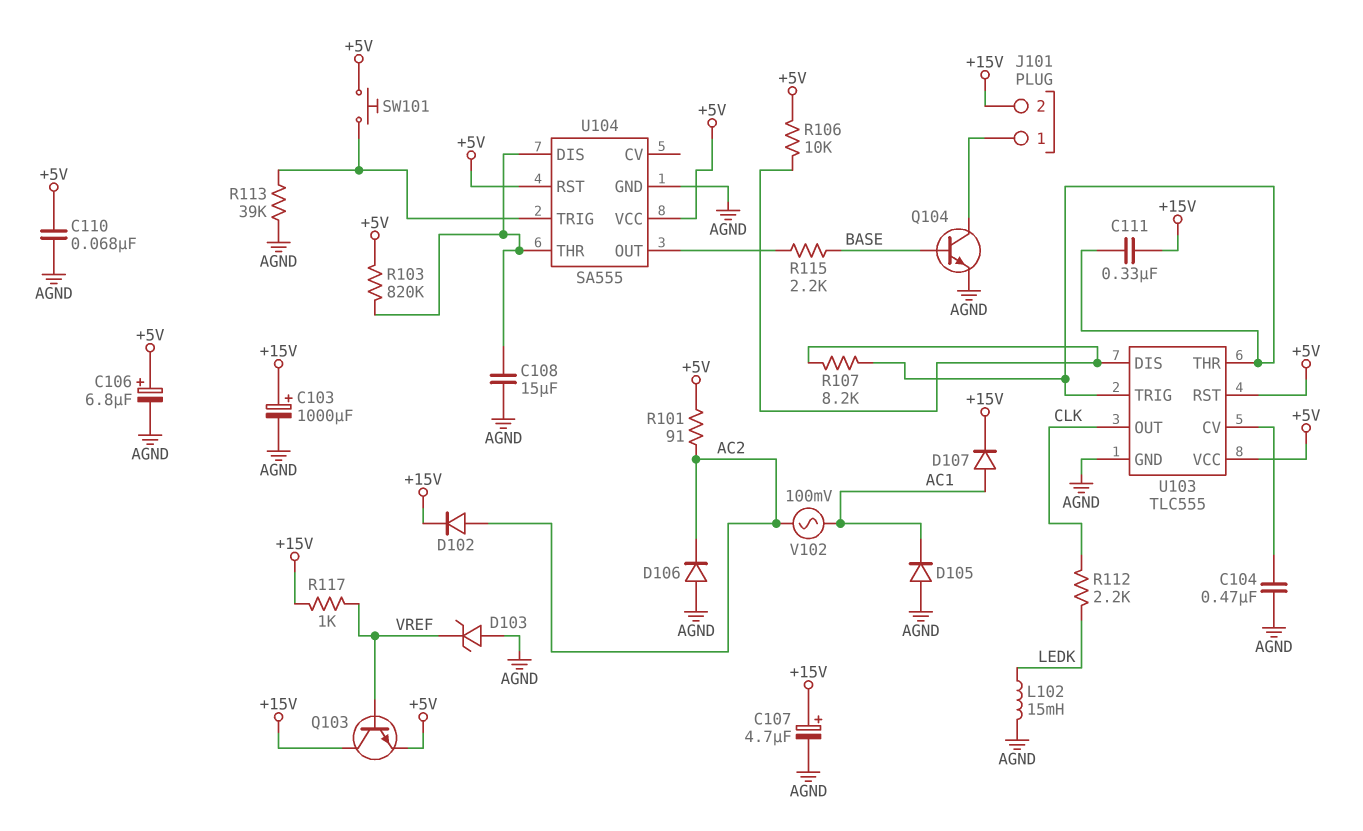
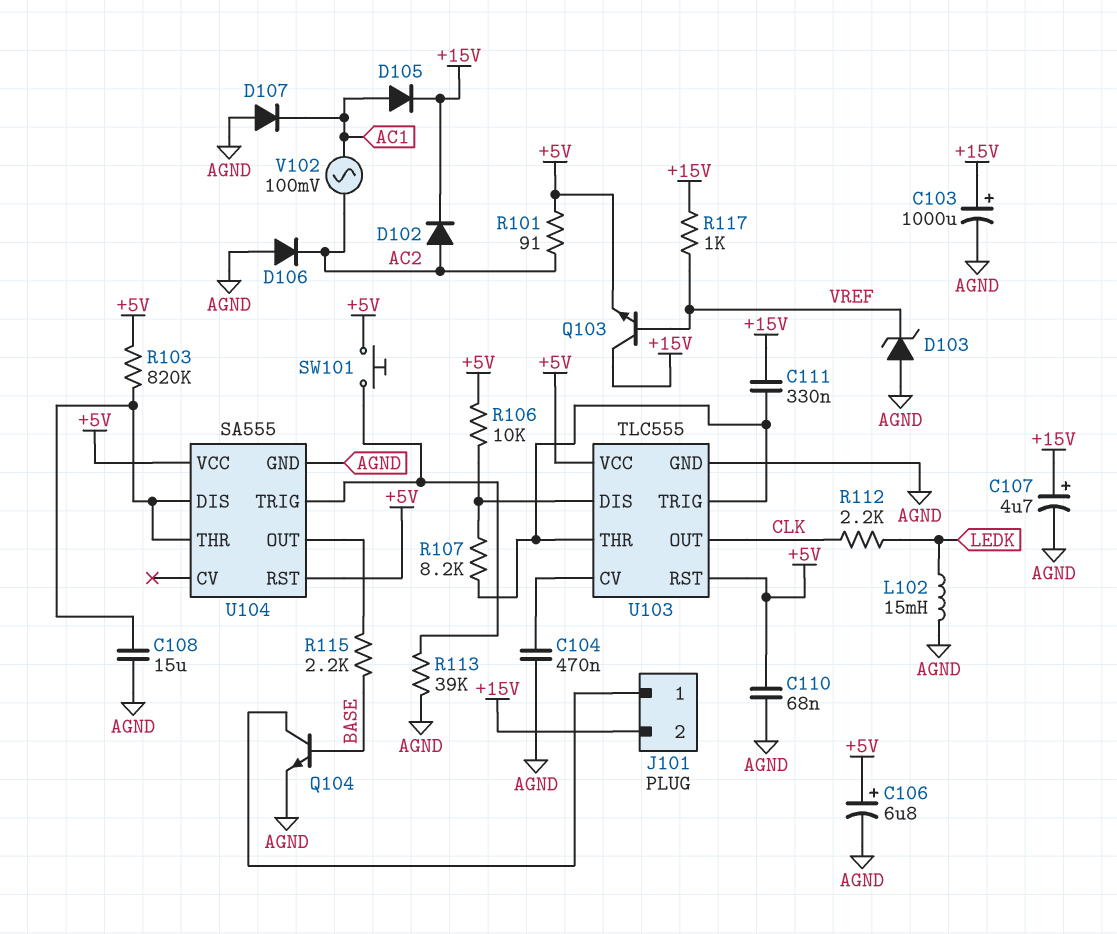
D105: diode (A AGND, K AC1) -> diode (A AC1, K +15V)
D107: diode (A AC1, K +15V) -> diode (A AGND, K AC1)

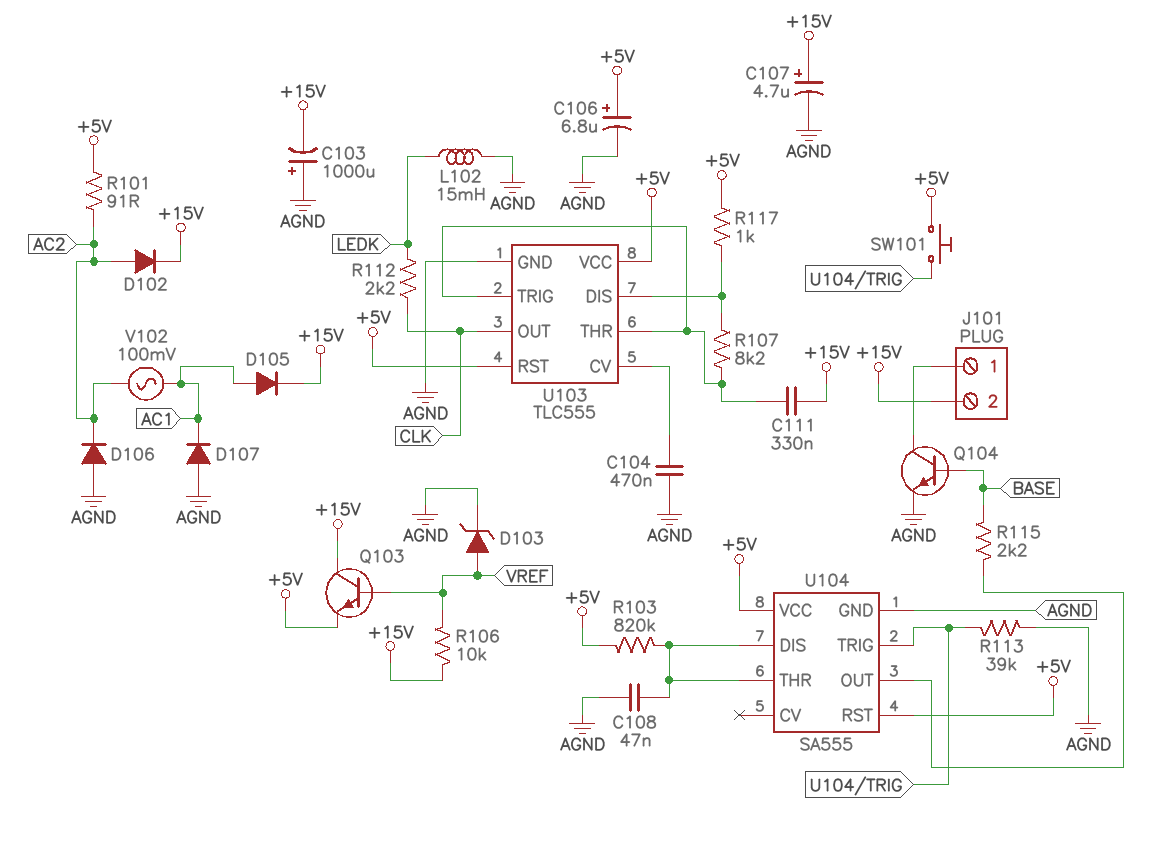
C103: 1000uF (plus +15V, minus AGND) -> 1000uF (plus AGND, minus +15V)
C108: 15uF (AGND, U104/DIS) -> 47nF (AGND, U104/DIS)
C110: 68nF (+5V, AGND) -> none
D103: zener (A AGND, K VREF) -> zener (A VREF, K AGND)
R106: 10k (+5V, U103/DIS) -> 10k (+15V, VREF)
R117: 1k (+15V, VREF) -> 1k (+5V, U103/DIS)

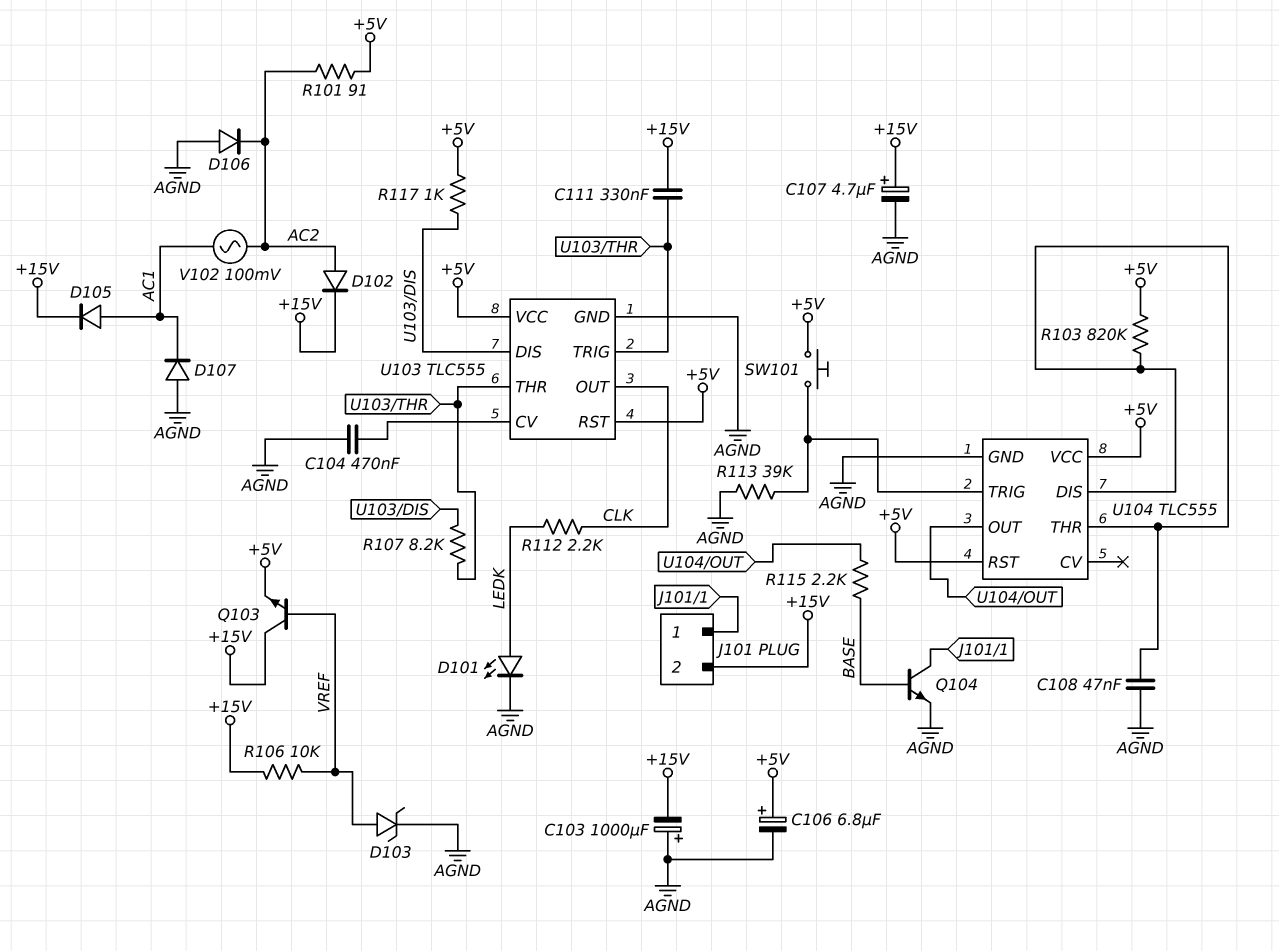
D101: none -> LED (A LEDK, K AGND)
L102: 15mH (AGND, LEDK) -> none
U104: SA555 -> TLC555

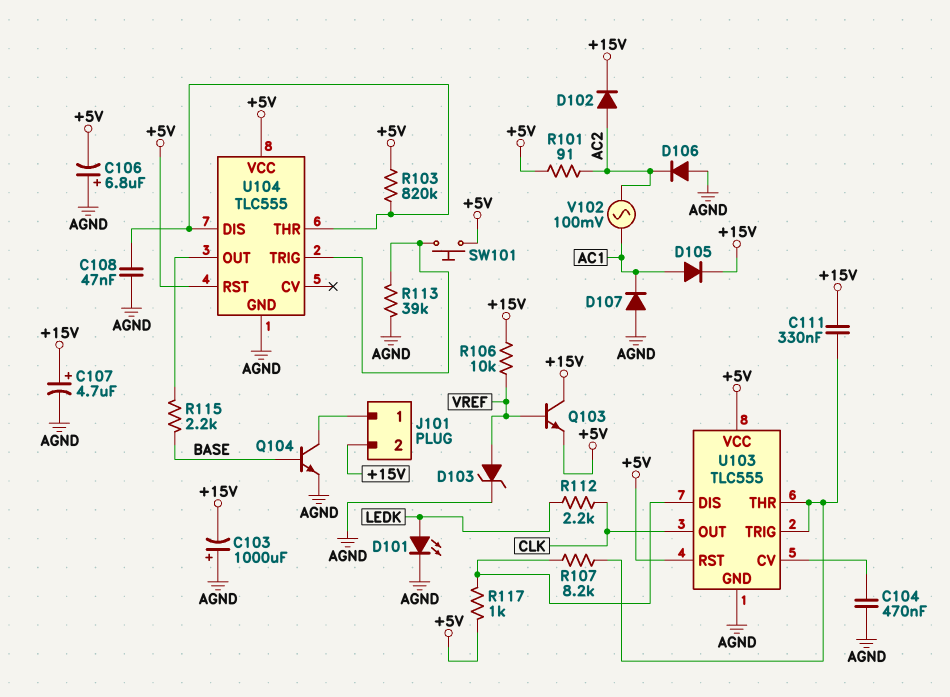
C106: 6.8uF (plus +5V, minus AGND) -> 6.8uF (plus AGND, minus +5V)

